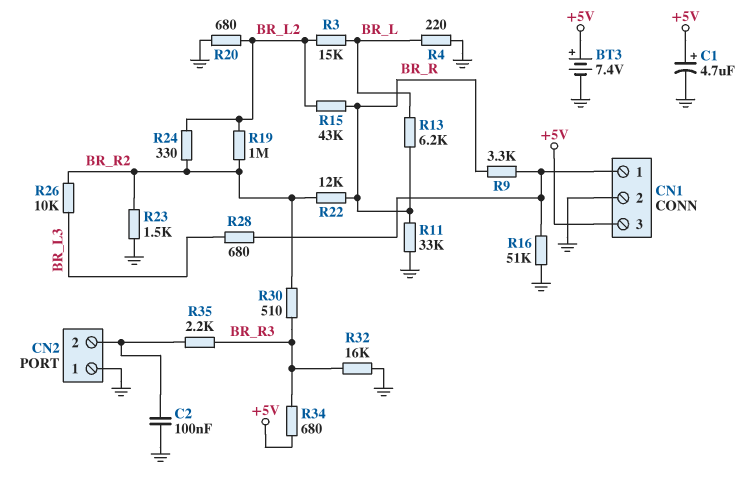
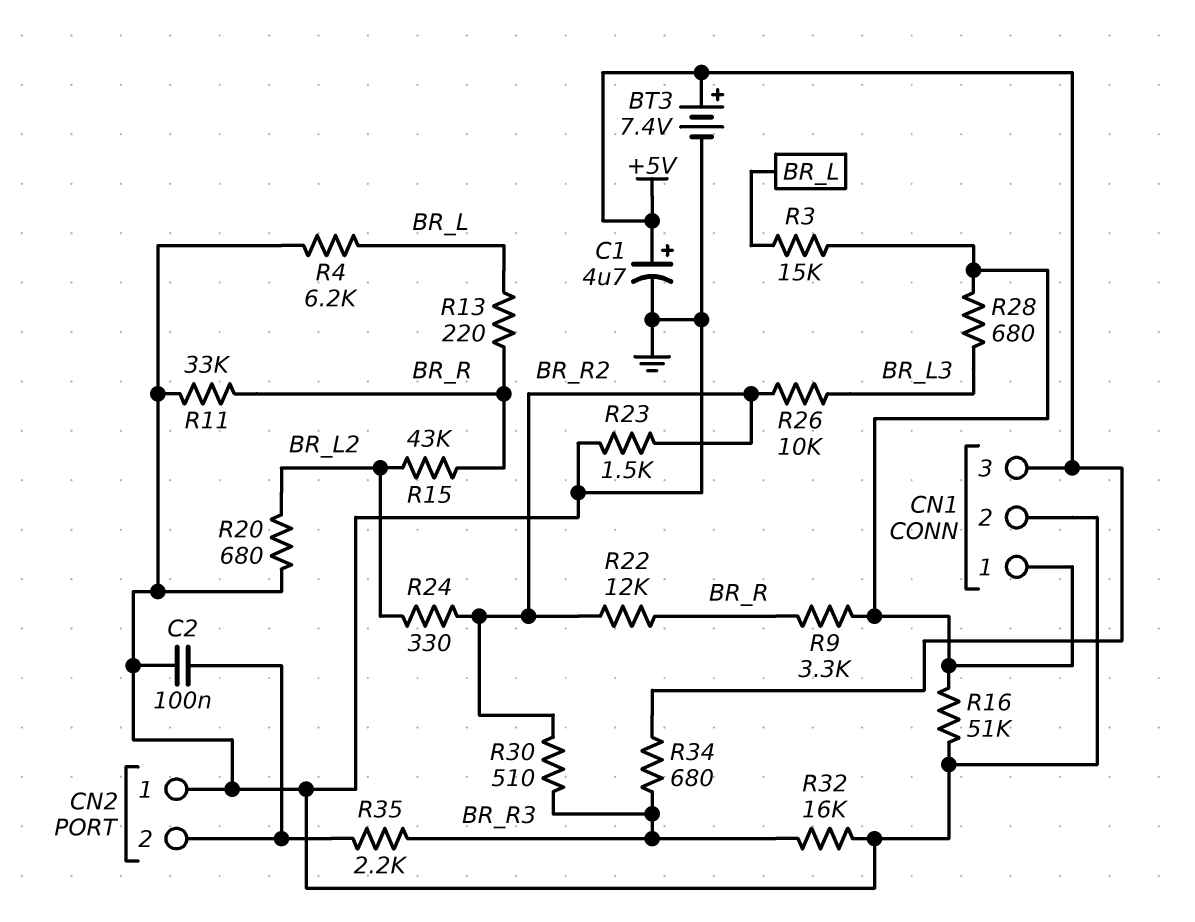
R3: 15k (BR_L, BR_L2) -> 15k (BR_L, CN1/1)
R4: 220 (BR_L, GND) -> 6.2k (BR_L, GND)
R13: 6.2k (BR_L, BR_R) -> 220 (BR_L, BR_R)
R19: 1M (BR_L2, BR_R2) -> none

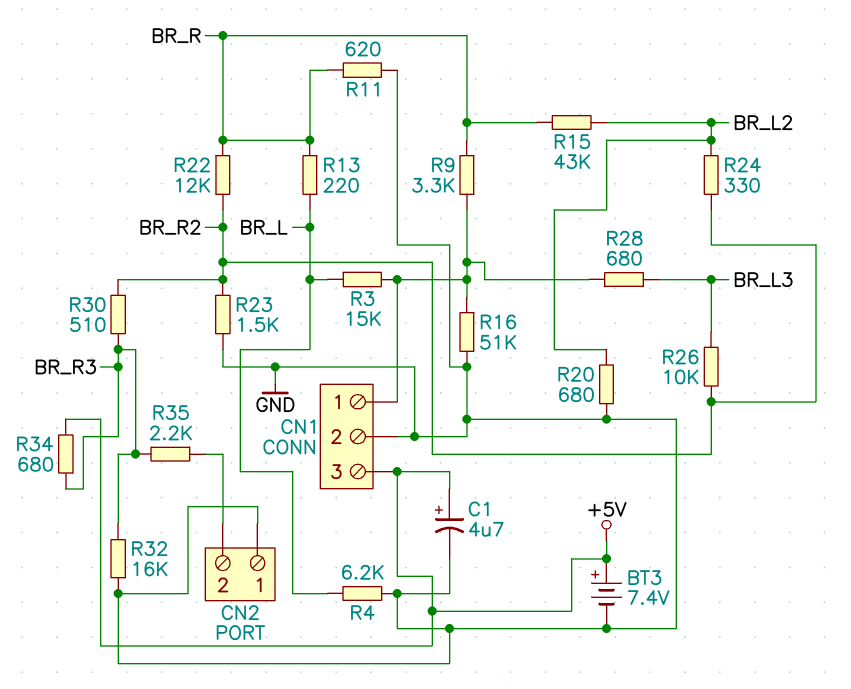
C2: 100nF (CN2/2, GND) -> none
R11: 33k (BR_R, GND) -> 620 (BR_R, GND)

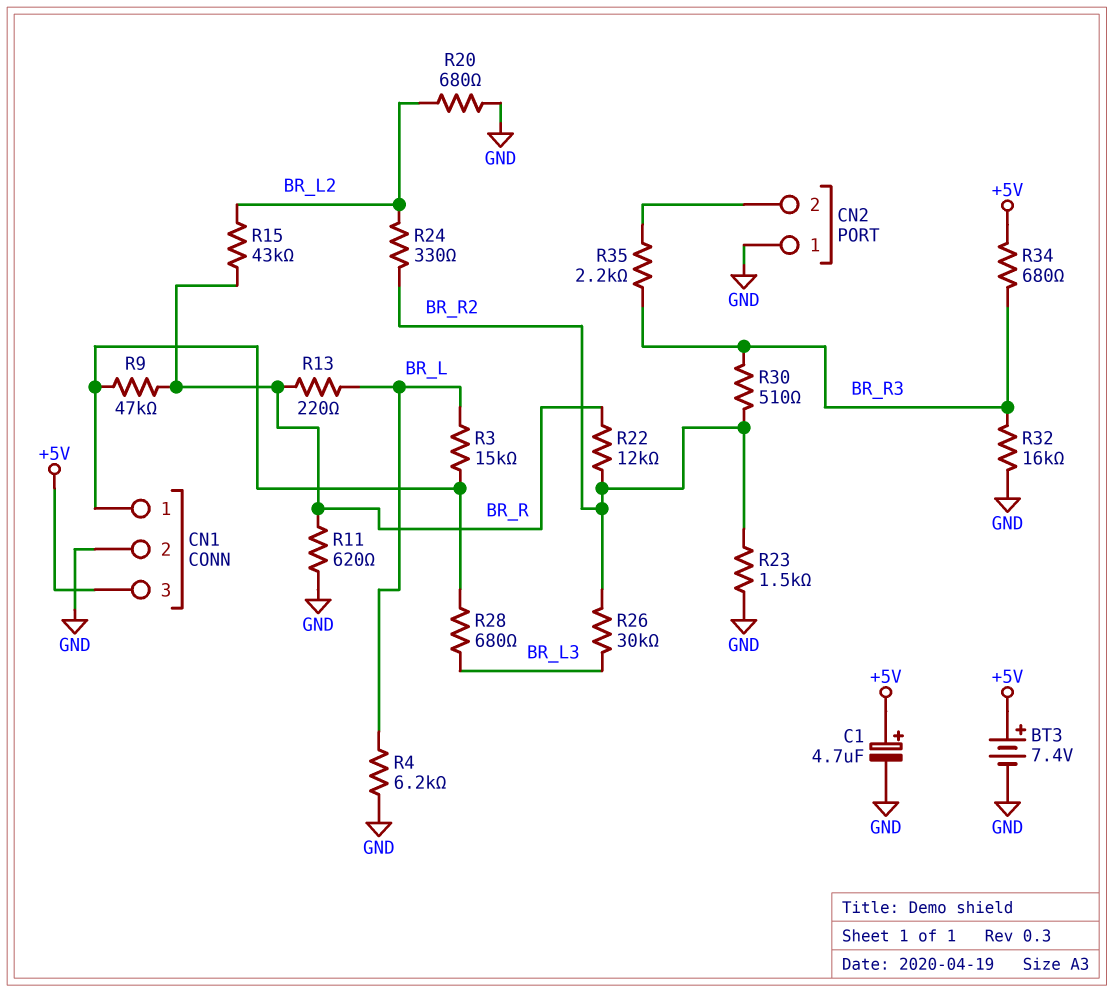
R9: 3.3k (BR_R, CN1/1) -> 47k (BR_R, CN1/1)
R16: 51k (CN1/1, GND) -> none
R26: 10k (BR_L3, BR_R2) -> 30k (BR_L3, BR_R2)

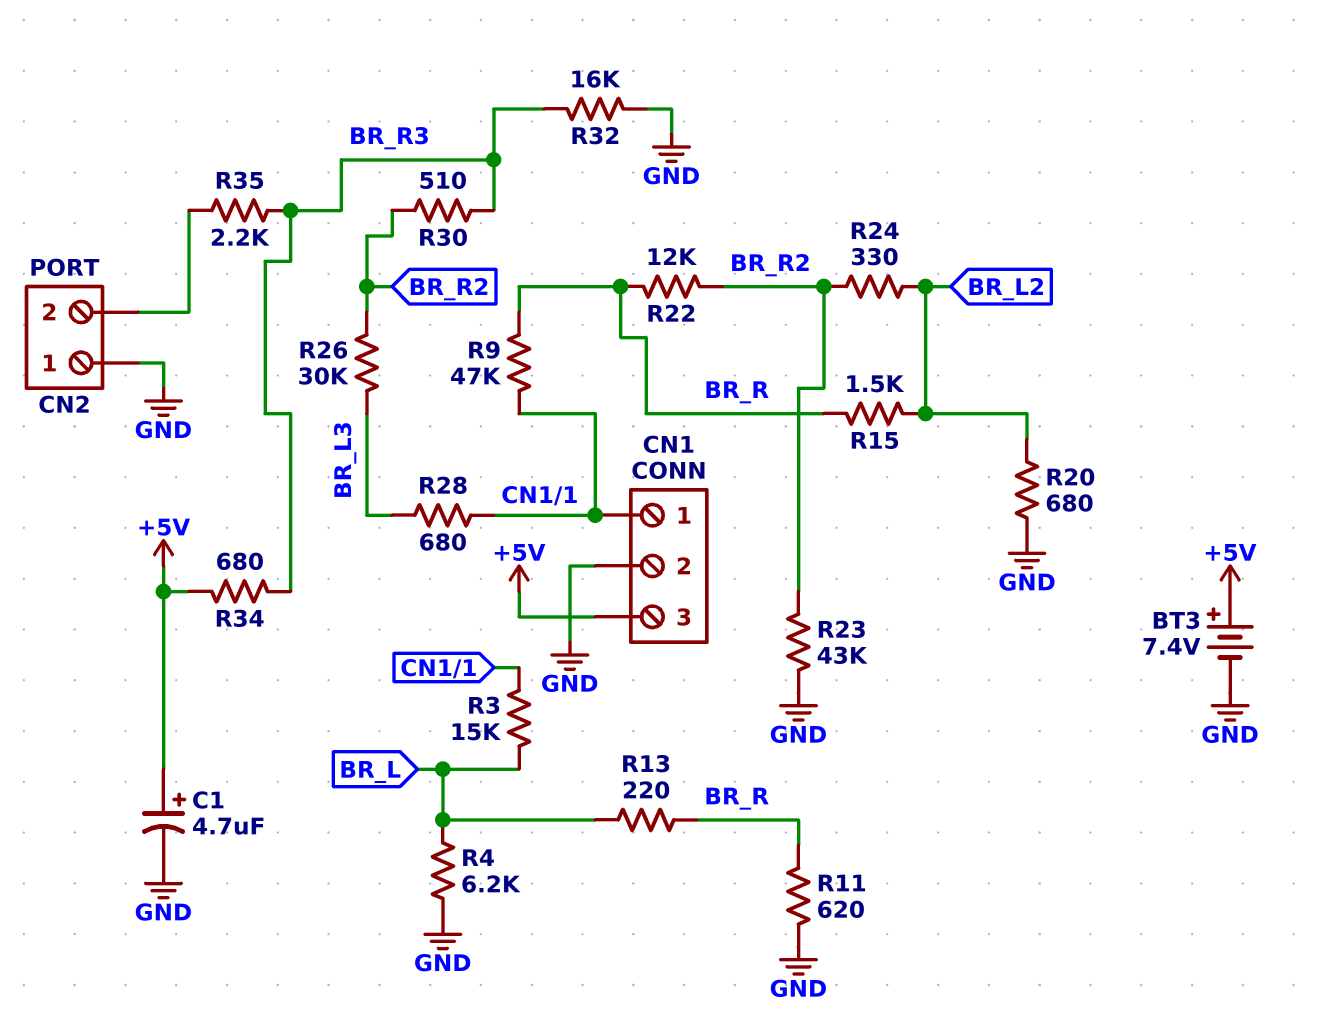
R15: 43k (BR_L2, BR_R) -> 1.5k (BR_L2, BR_R)
R23: 1.5k (BR_R2, GND) -> 43k (BR_R2, GND)

